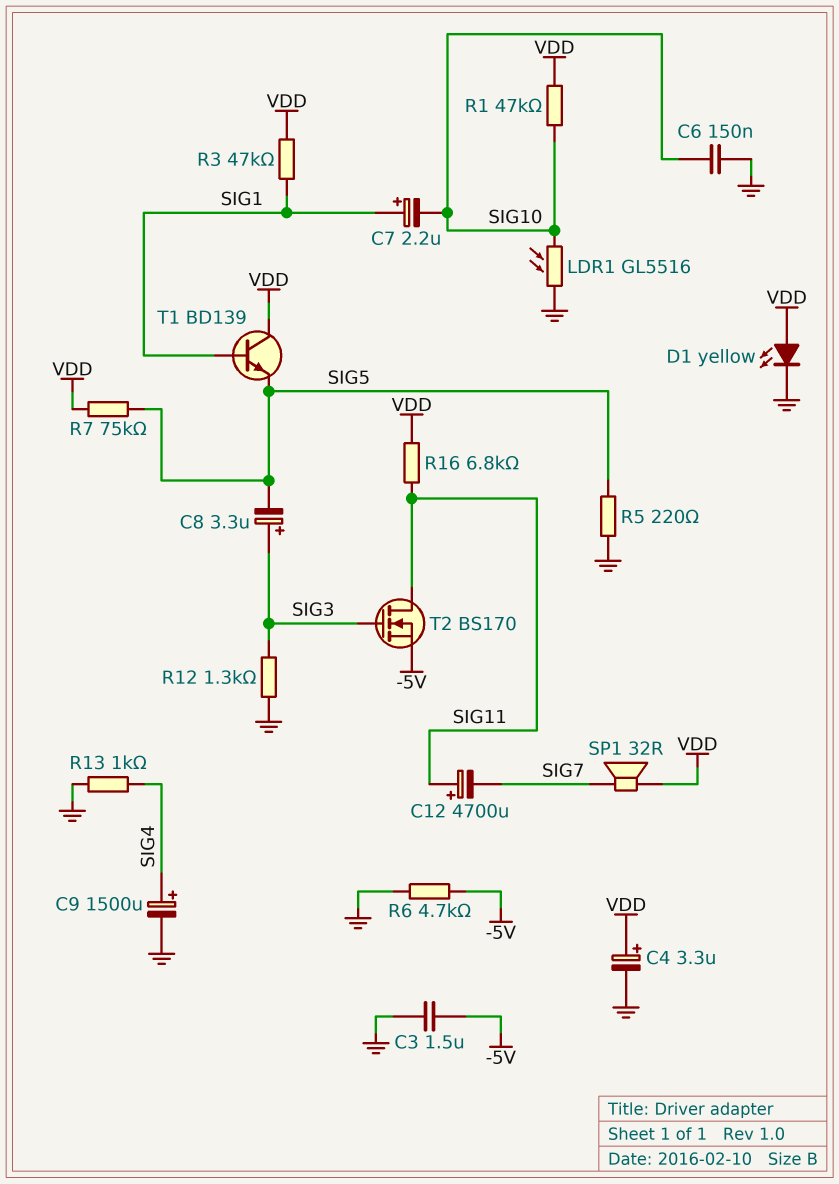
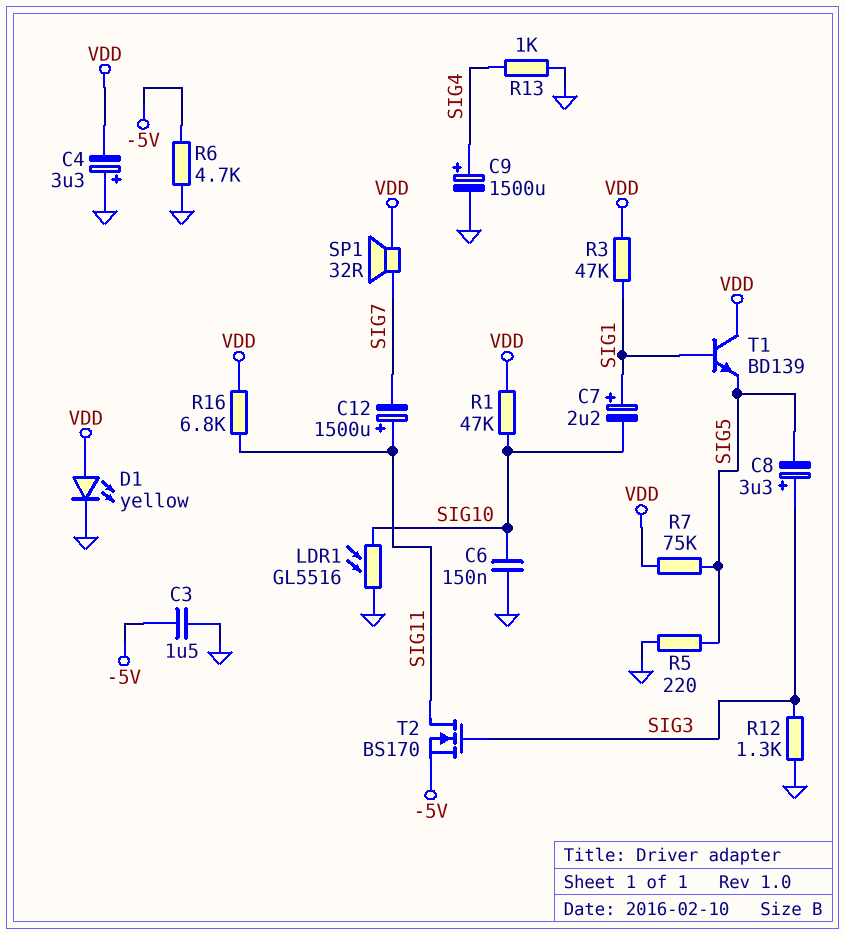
C4: 3.3uF (plus VDD, minus GND) -> 3.3uF (plus GND, minus VDD)
C12: 4700uF (plus SIG11, minus SIG7) -> 1500uF (plus SIG11, minus SIG7)

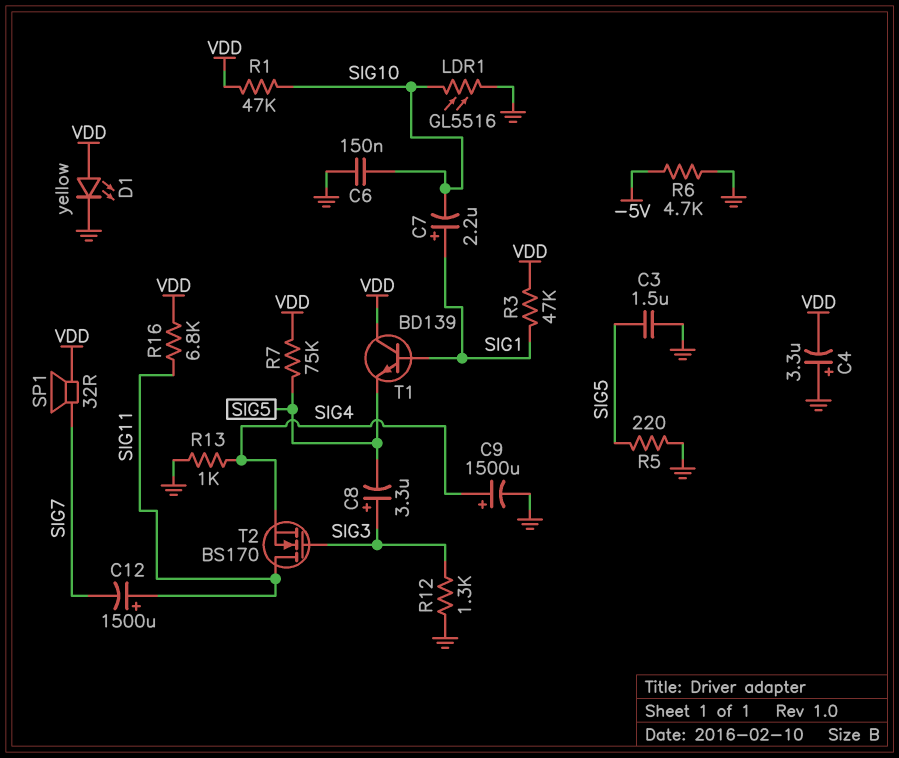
C3: 1.5uF (-5V, GND) -> 1.5uF (GND, SIG5)
T2: NMOS BS170 (G SIG3, D SIG11, S -5V) -> NMOS BS170 (G SIG3, D SIG11, S SIG4)

